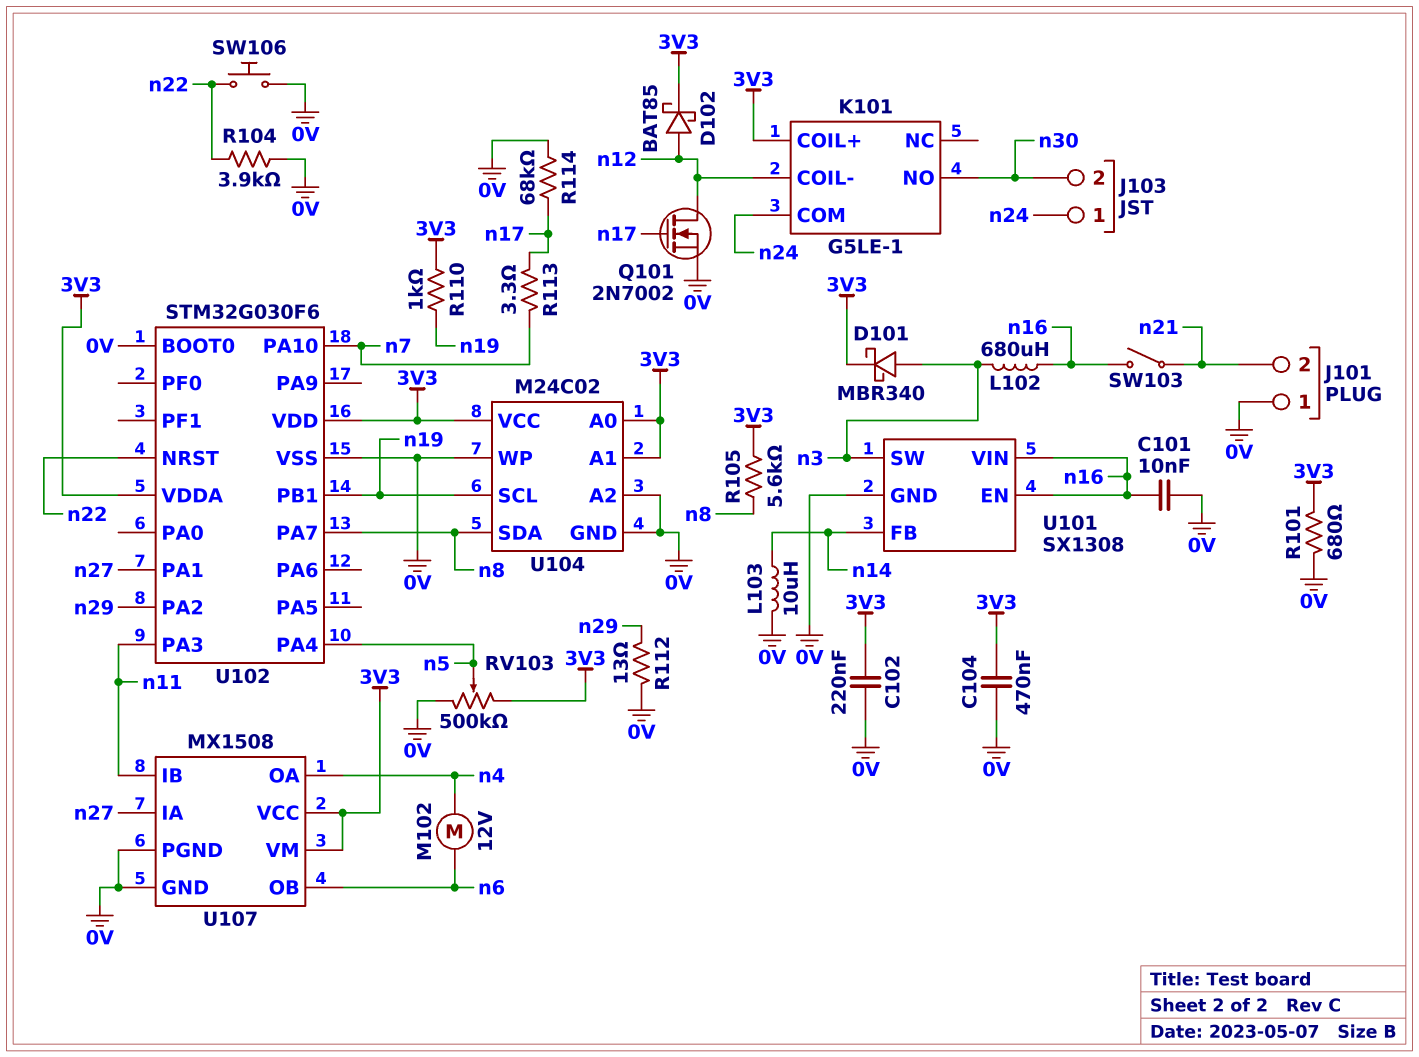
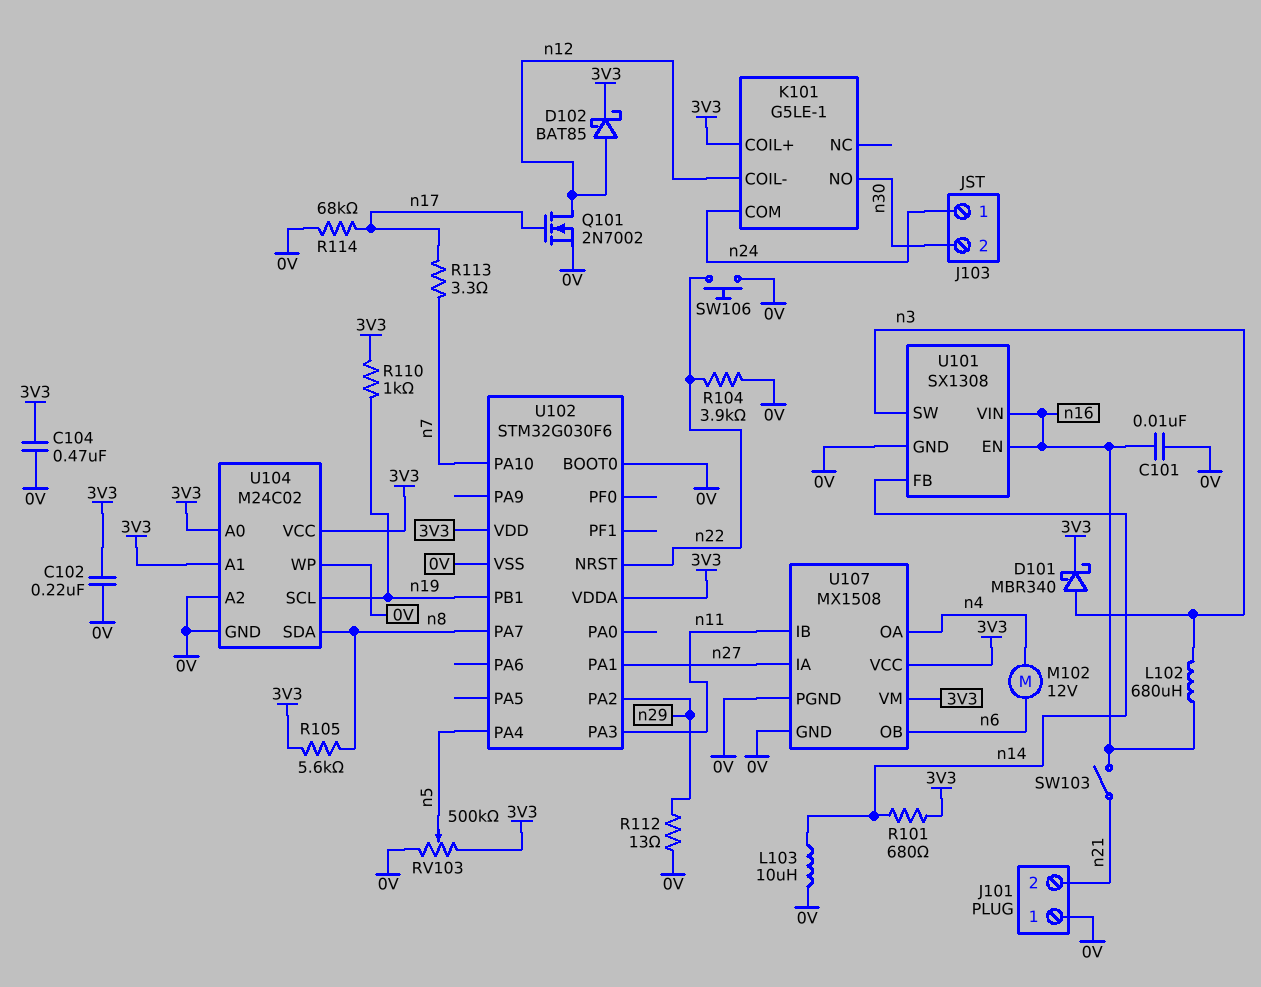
R101: 680 (0V, 3V3) -> 680 (3V3, n14)

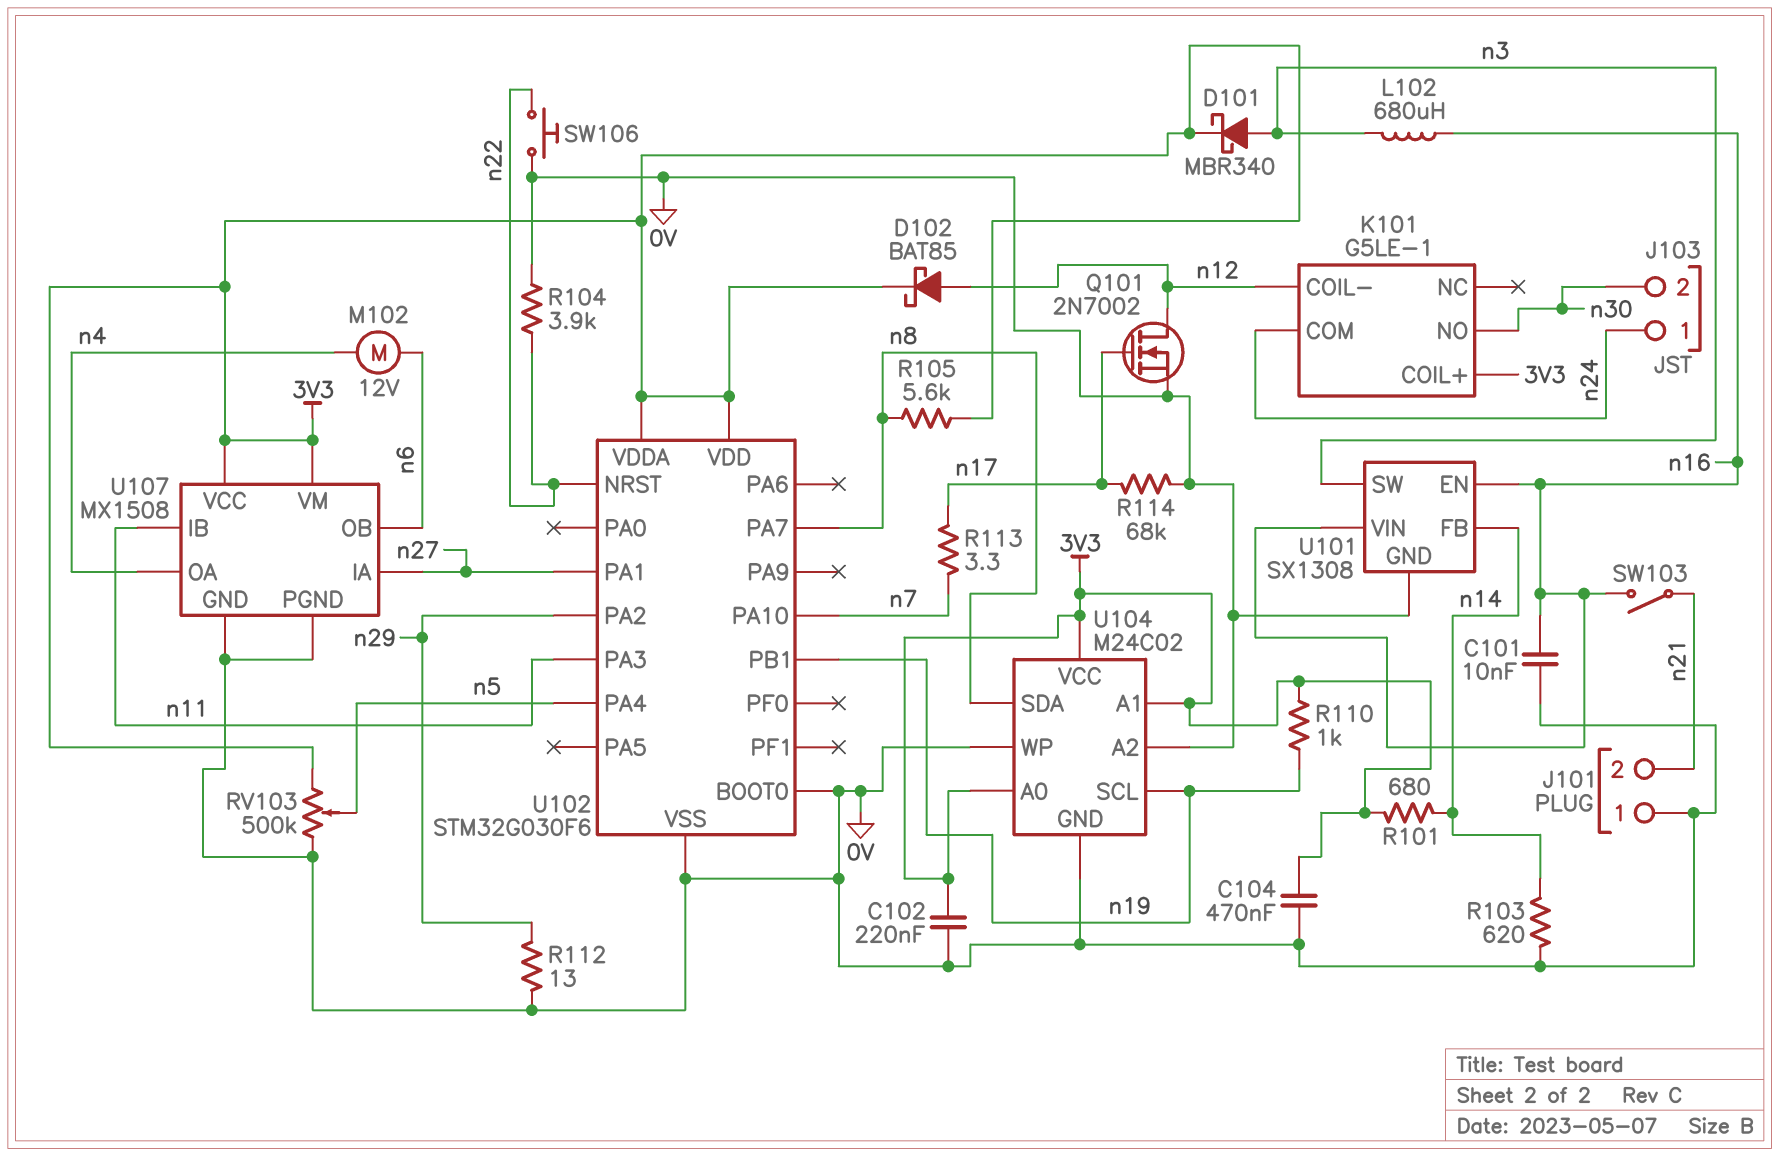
L103: 10uH (0V, n14) -> none
R103: none -> 620 (0V, n14)

